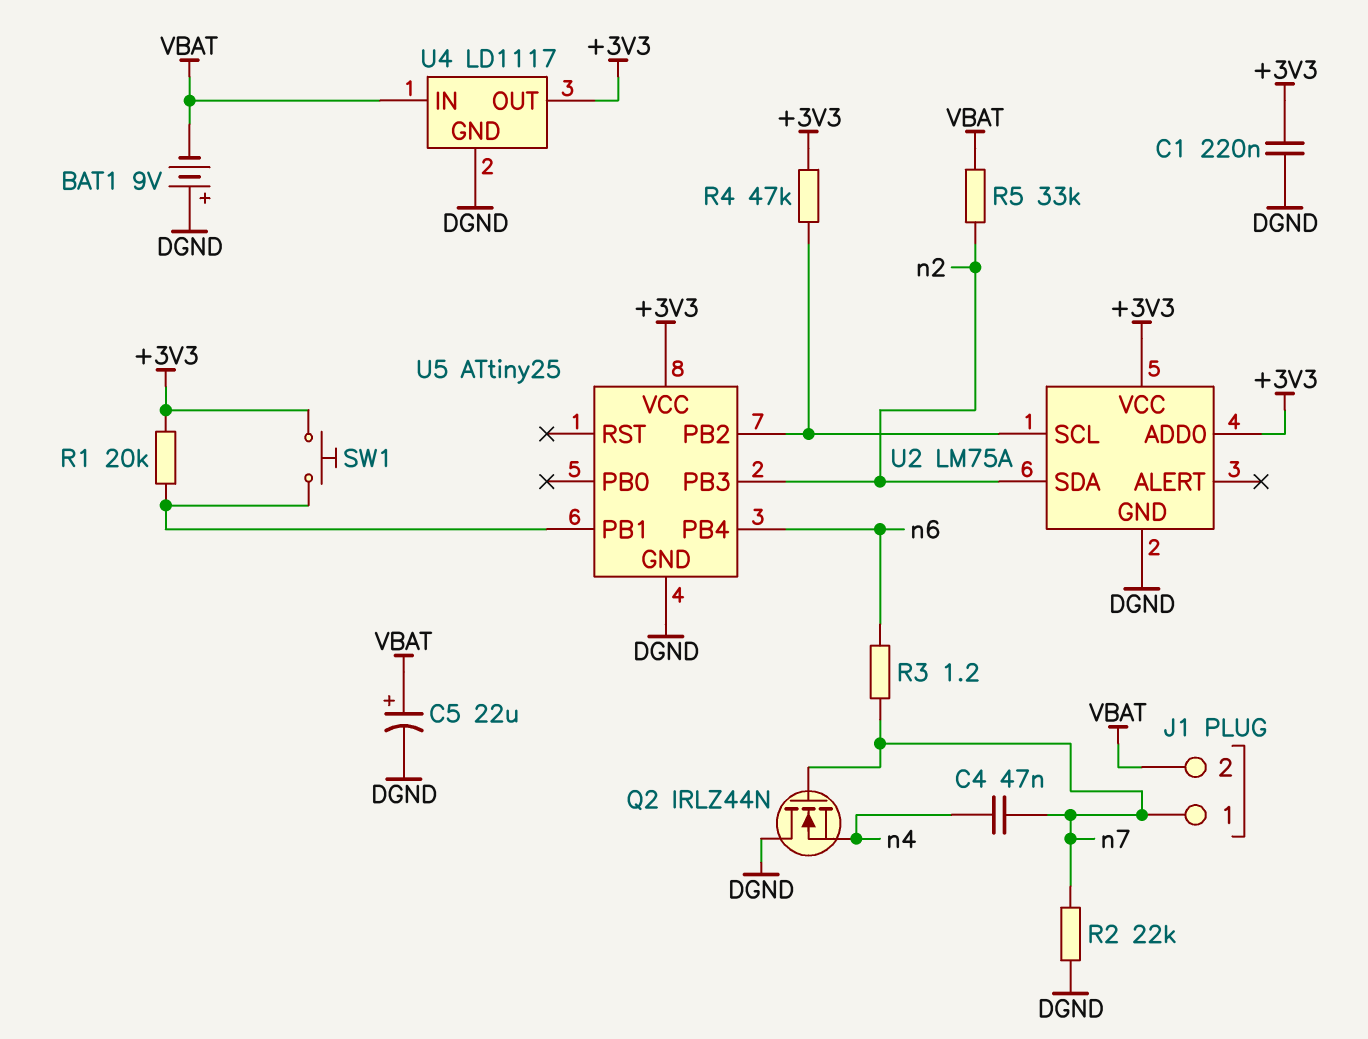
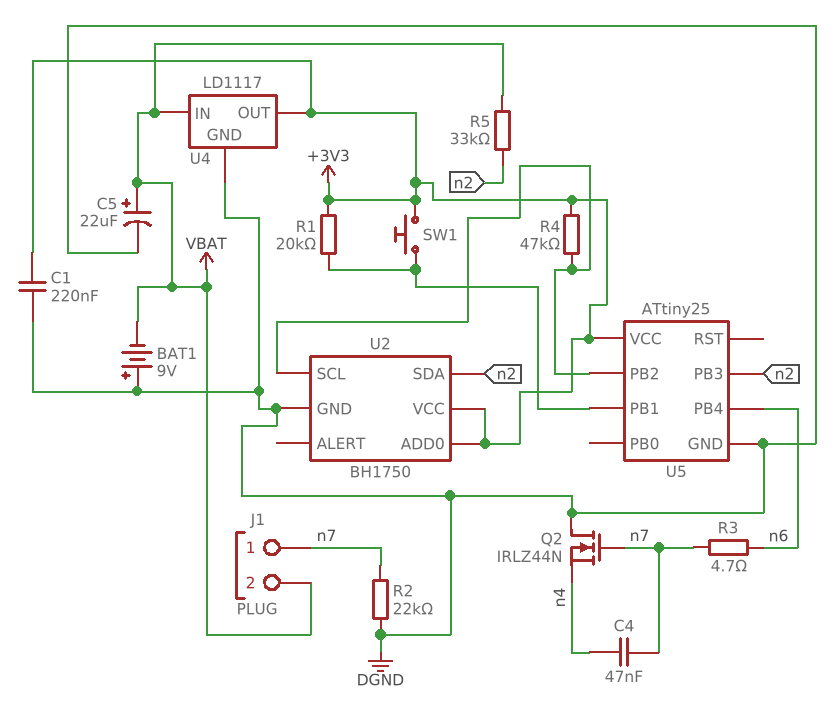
R3: 1.2 (n6, n7) -> 4.7 (n6, n7)
U2: LM75A -> BH1750

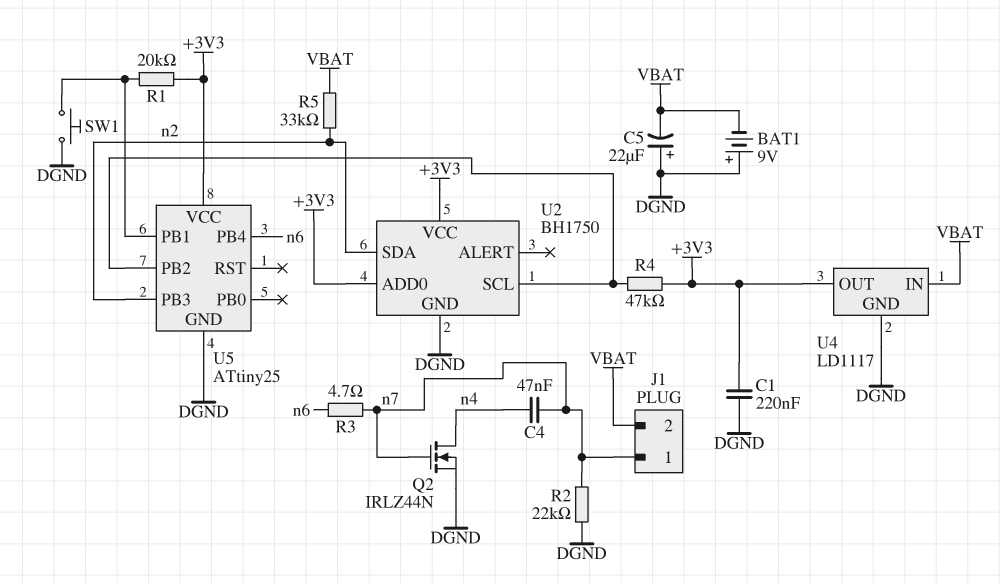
C5: 22uF (plus VBAT, minus DGND) -> 22uF (plus DGND, minus VBAT)
Q2: NMOS IRLZ44N (G n7, D DGND, S n4) -> NMOS IRLZ44N (G n7, D n4, S DGND)
SW1: button (+3V3, U5/PB1) -> button (DGND, U5/PB1)

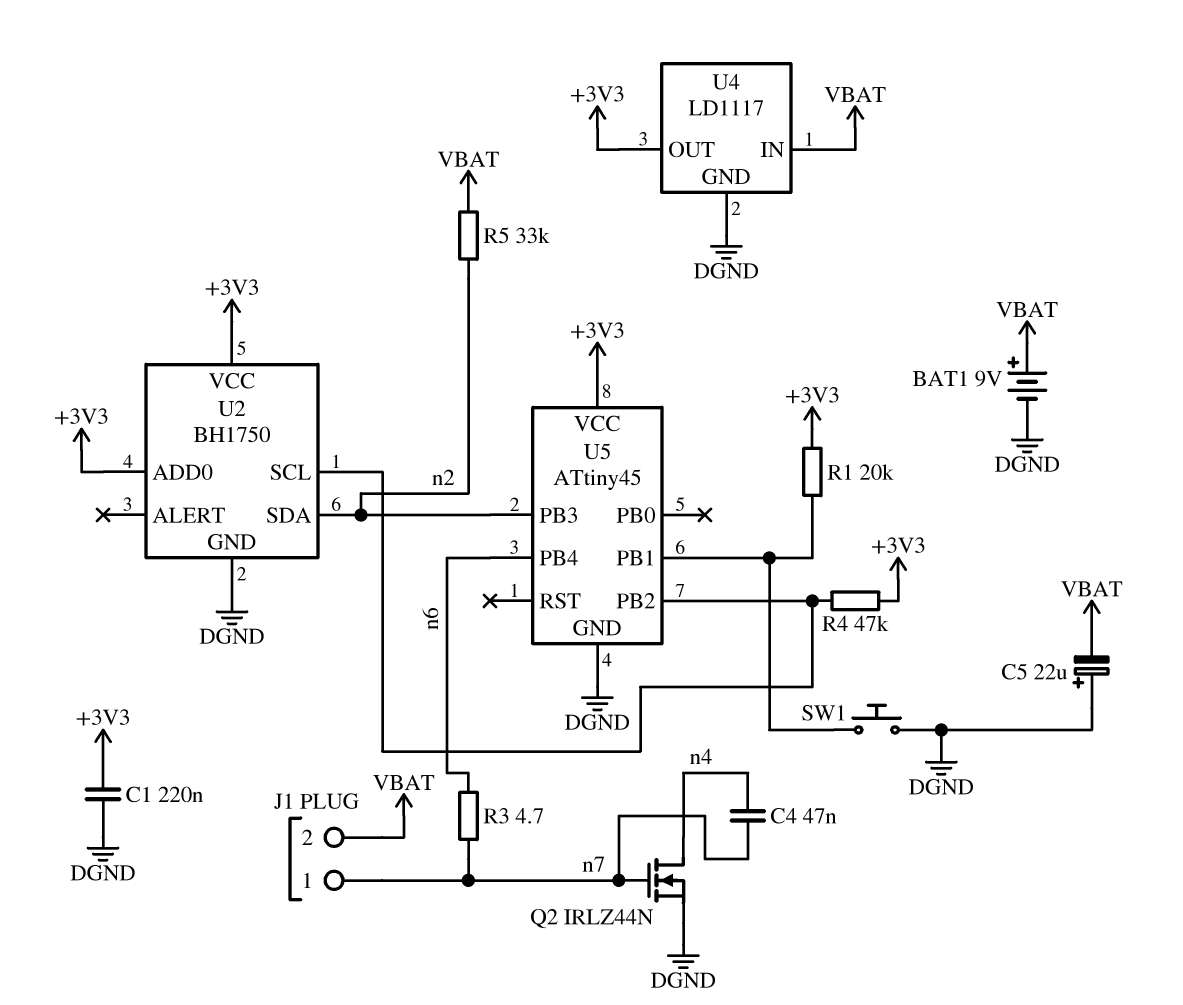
BAT1: 9V (plus DGND, minus VBAT) -> 9V (plus VBAT, minus DGND)
R2: 22k (DGND, n7) -> none
U5: ATtiny25 -> ATtiny45

